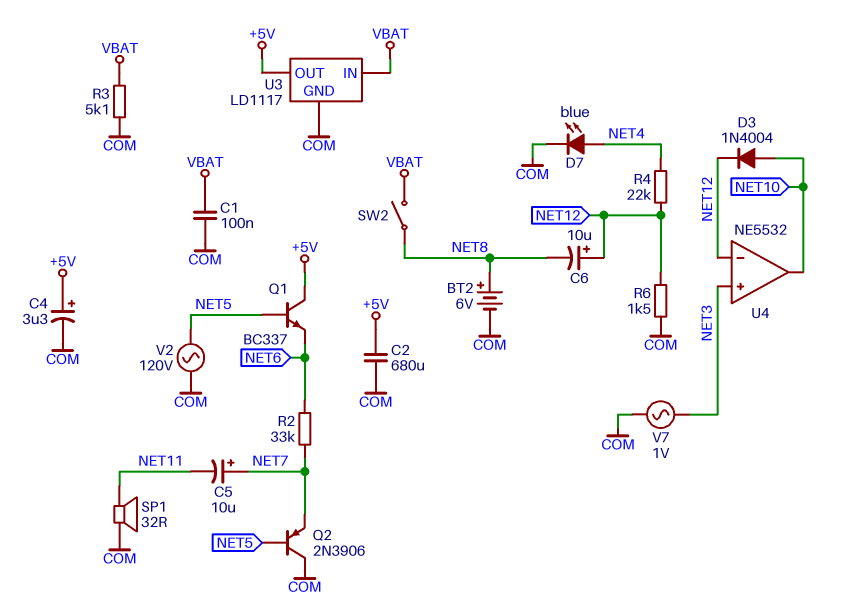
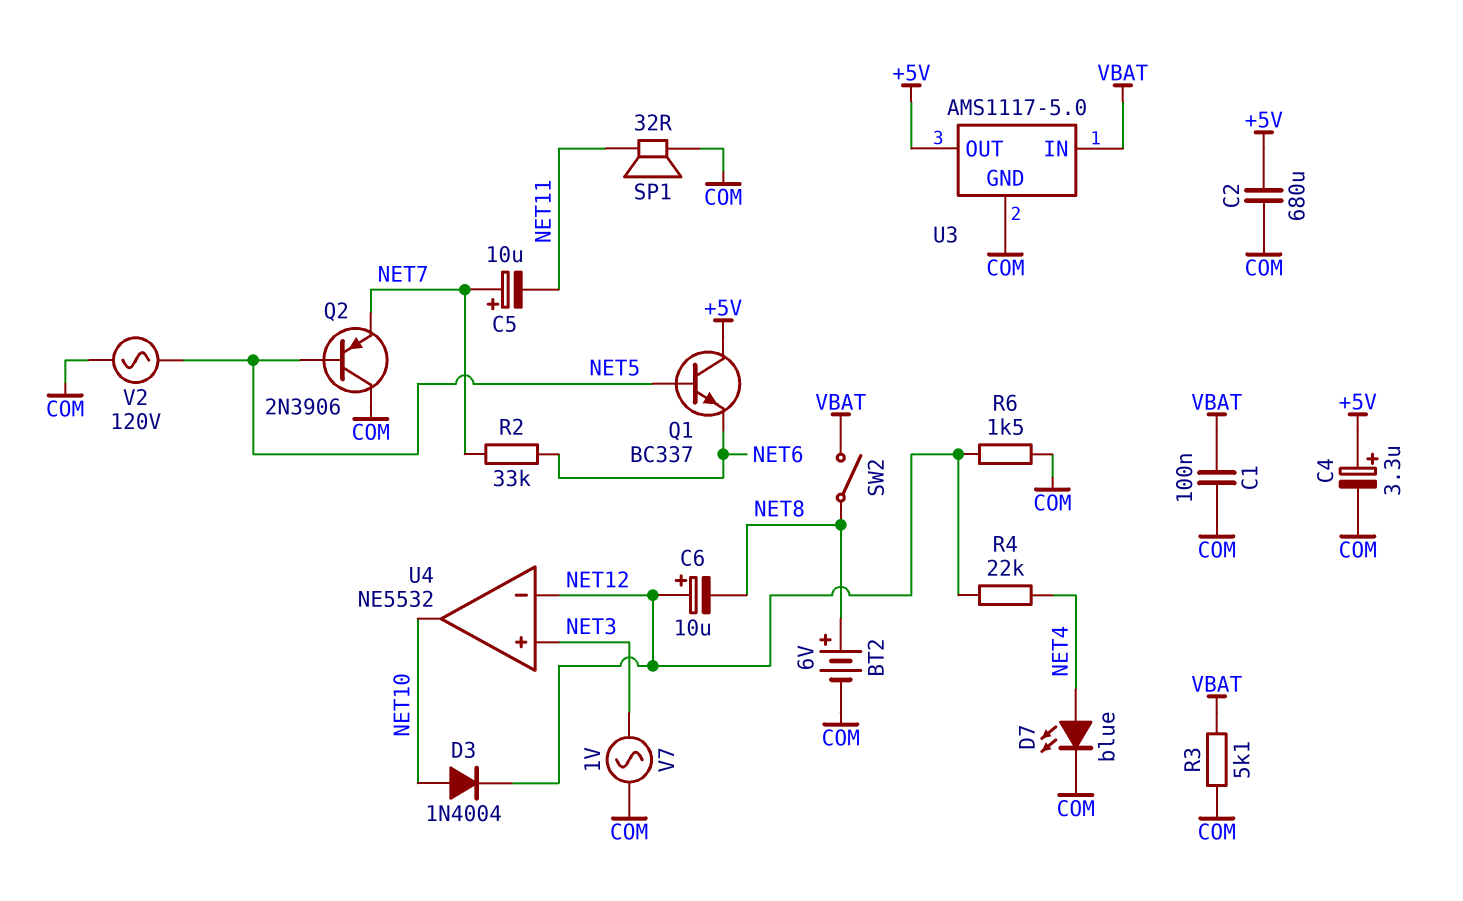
U3: LD1117 -> AMS1117-5.0

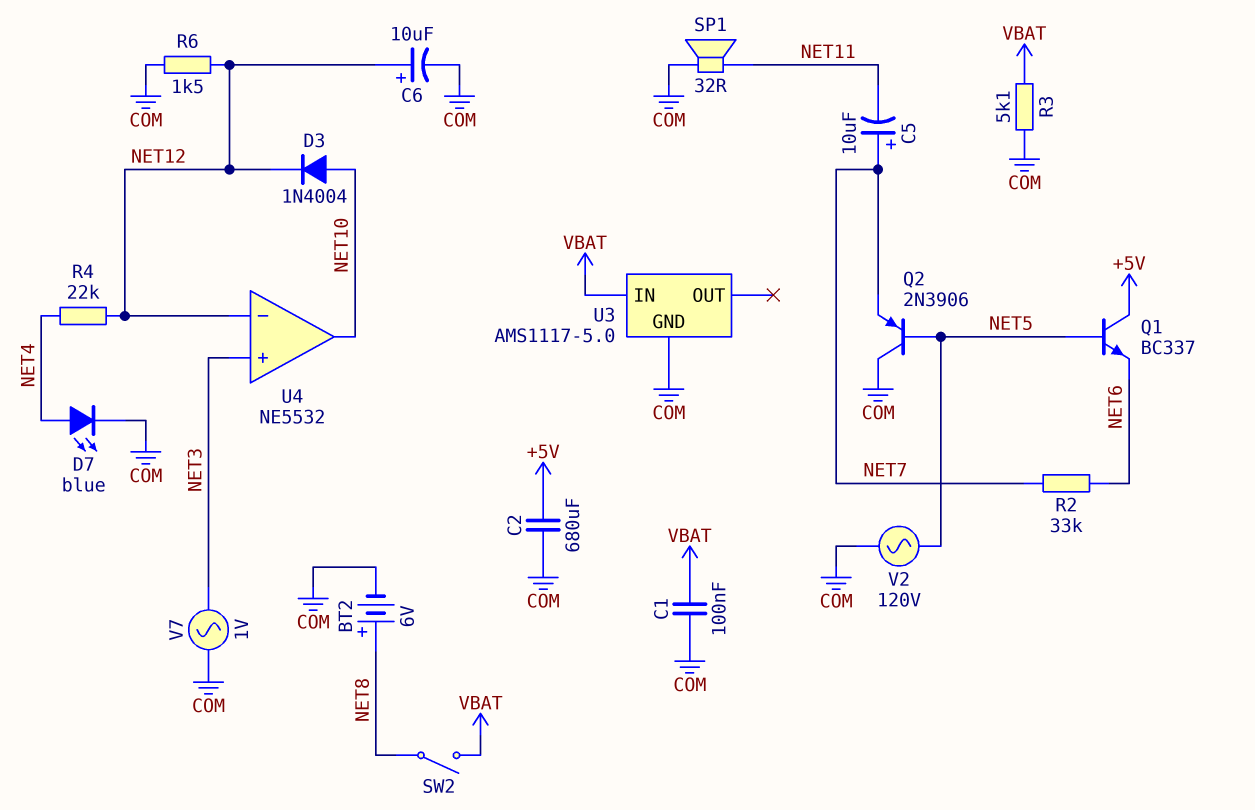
C4: 3.3uF (plus +5V, minus COM) -> none
C6: 10uF (plus NET12, minus NET8) -> 10uF (plus NET12, minus COM)
U3 pin OUT: +5V -> none

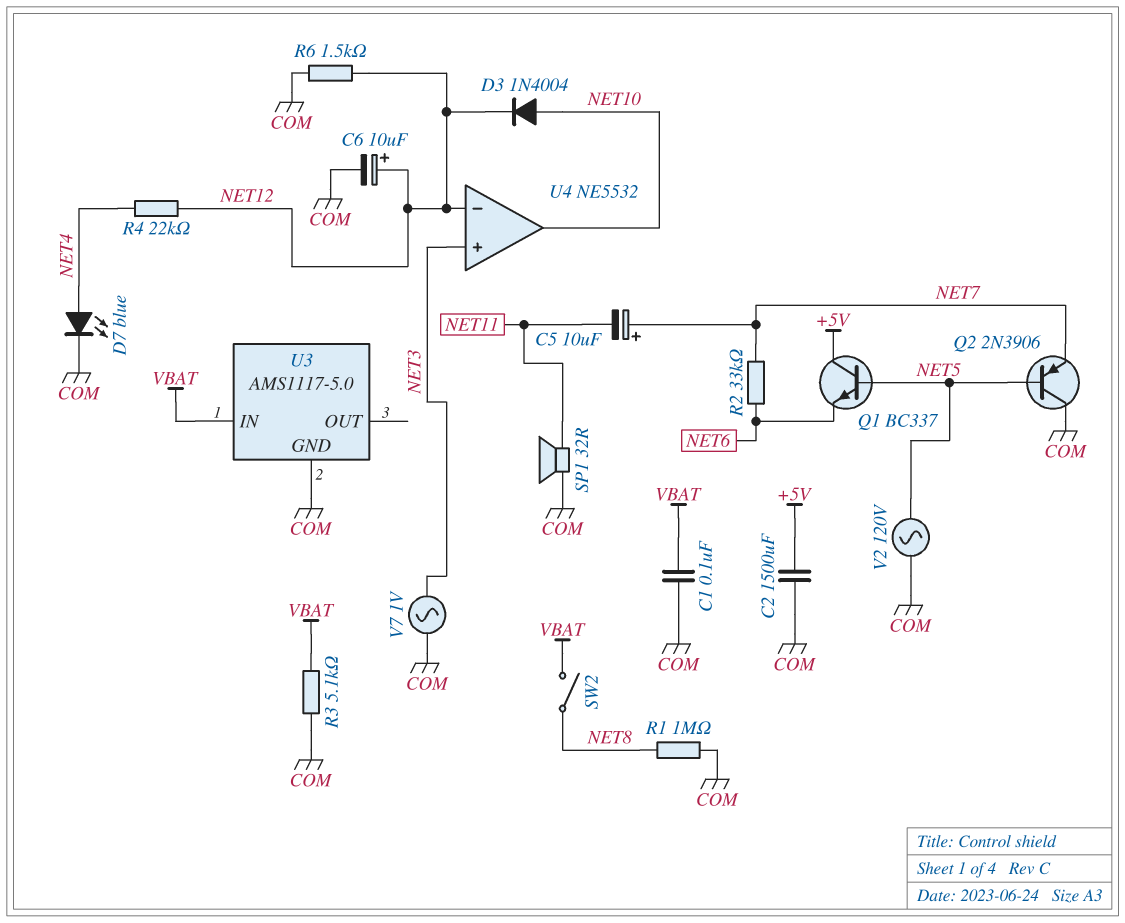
BT2: 6V (plus NET8, minus COM) -> none
C2: 680uF (+5V, COM) -> 1500uF (+5V, COM)
R1: none -> 1M (COM, NET8)

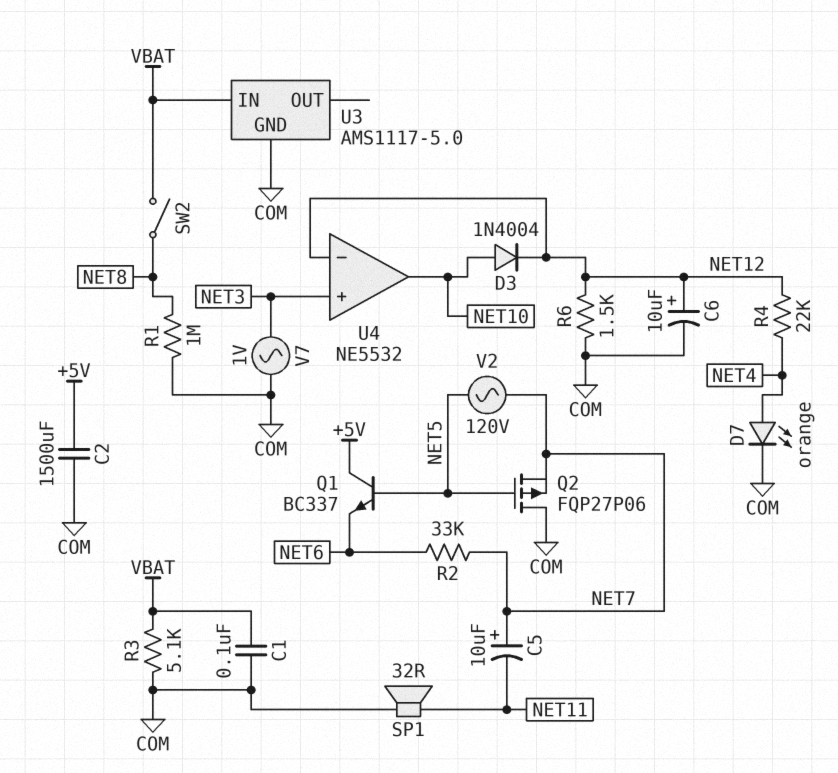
D7: LED blue (A NET4, K COM) -> LED orange (A NET4, K COM)
Q2: PNP 2N3906 (B NET5, C COM, E NET7) -> PMOS FQP27P06 (G NET5, D COM, S NET7)
V2: AC 120V (COM, NET5) -> AC 120V (NET5, NET7)

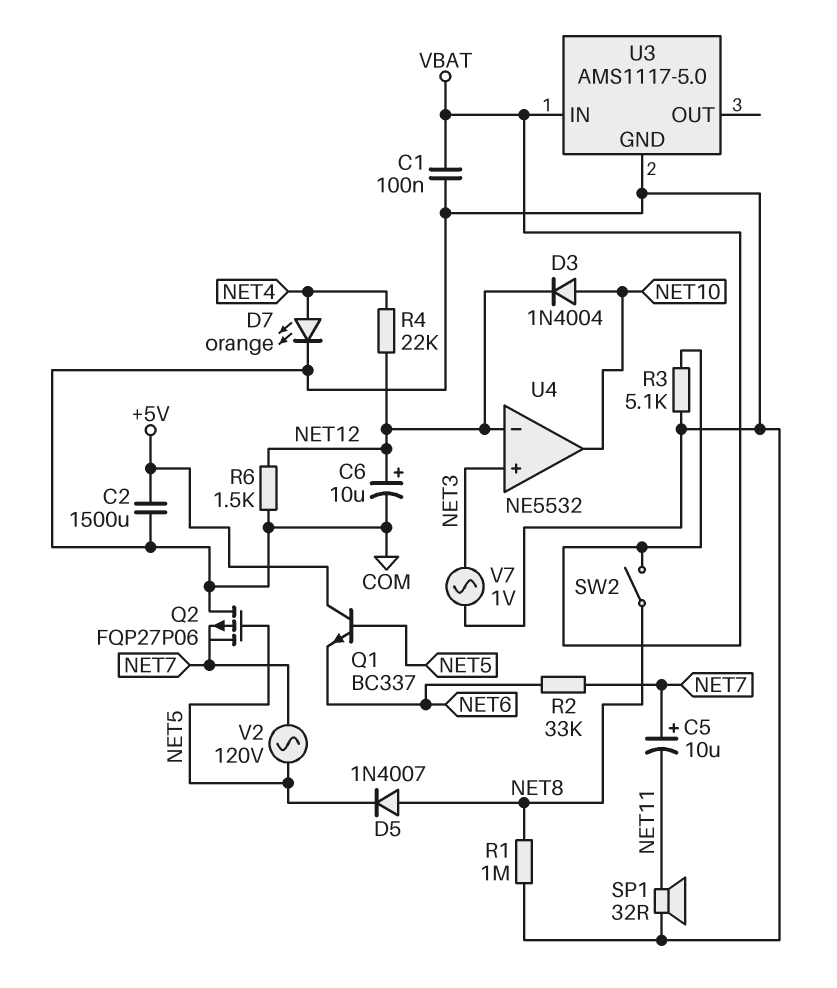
D5: none -> diode 1N4007 (A NET8, K NET5)

